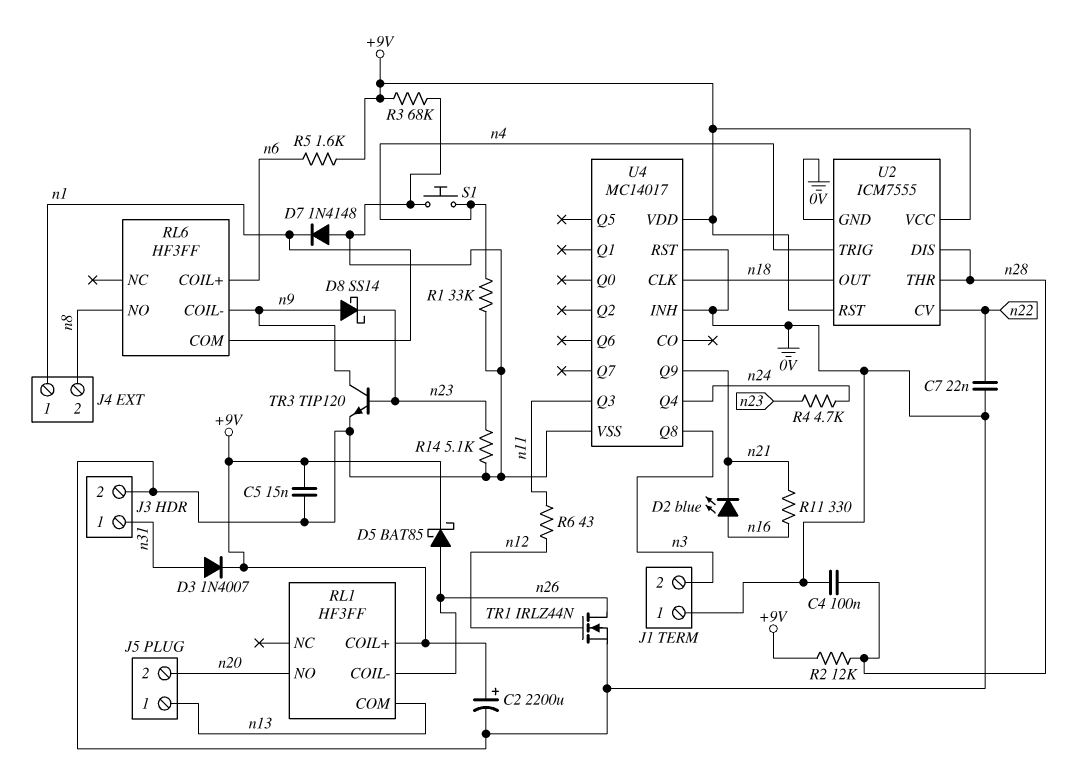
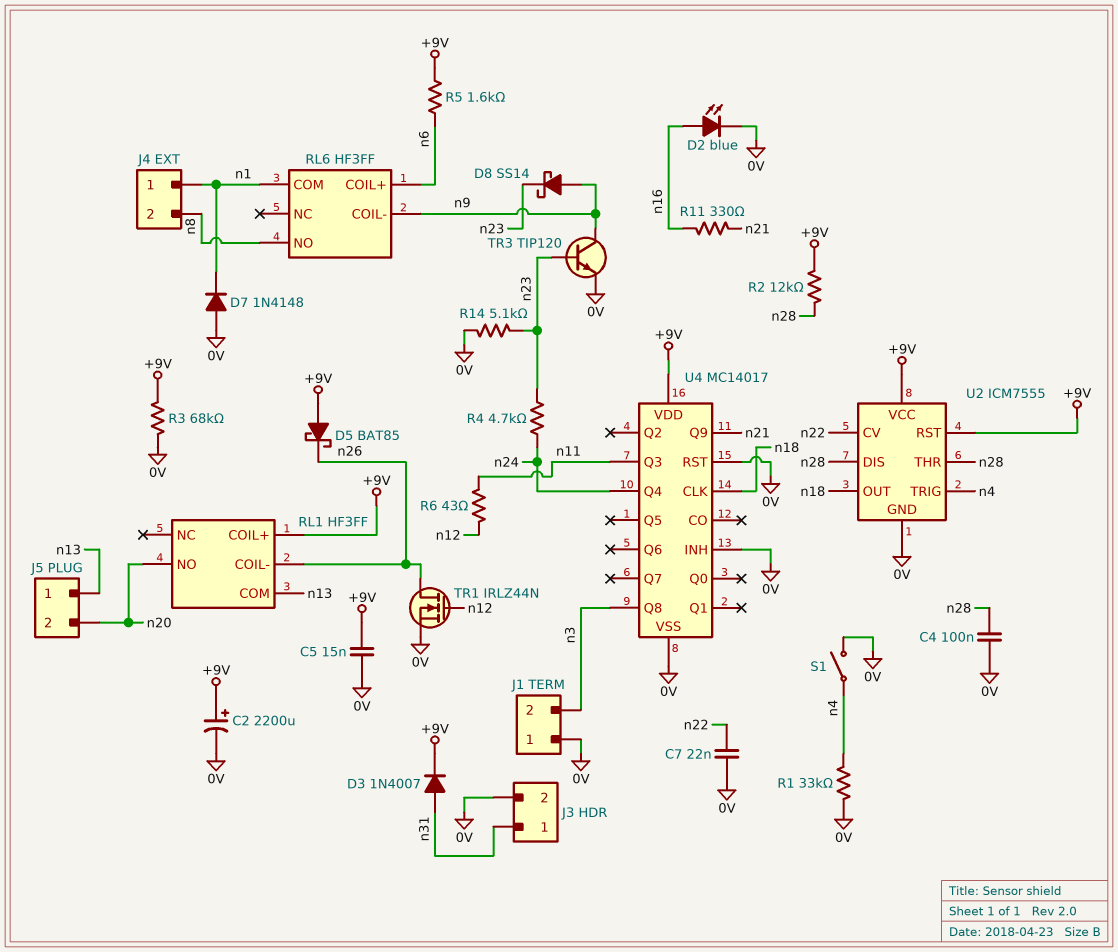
D2: LED blue (A n16, K n21) -> LED blue (A n16, K 0V)
D5: schottky BAT85 (A n26, K +9V) -> schottky BAT85 (A +9V, K n26)
S1: button (0V, n4) -> switch (0V, n4)

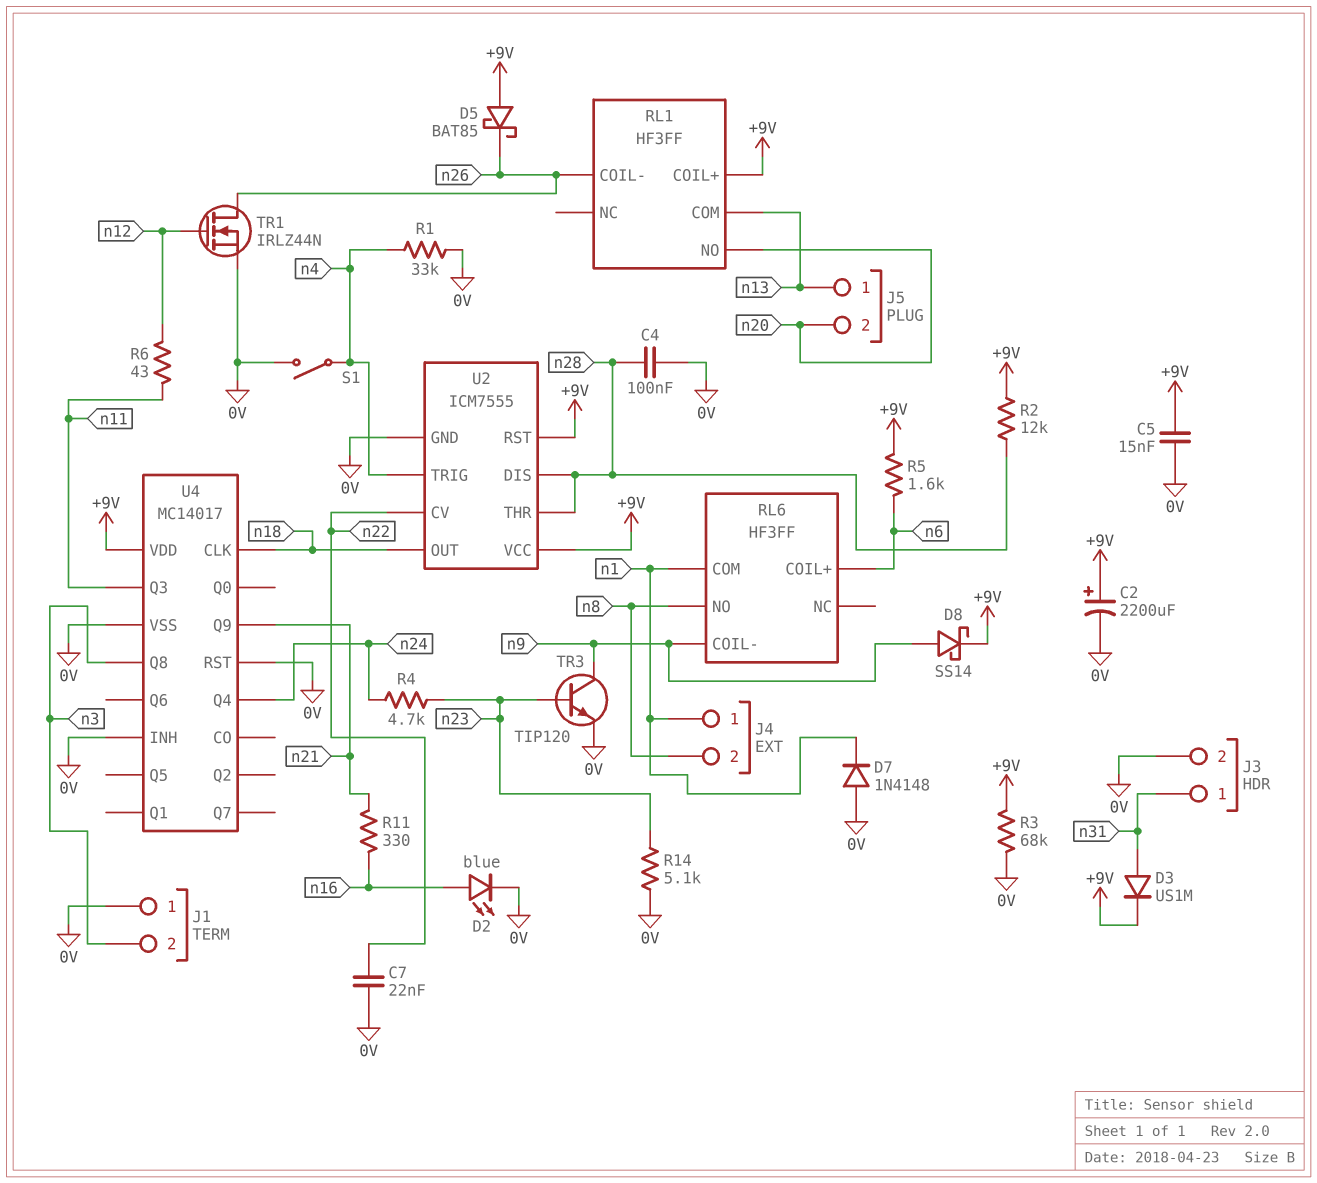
D3: diode 1N4007 (A n31, K +9V) -> diode US1M (A n31, K +9V)
D8: schottky SS14 (A n9, K n23) -> schottky SS14 (A n9, K +9V)

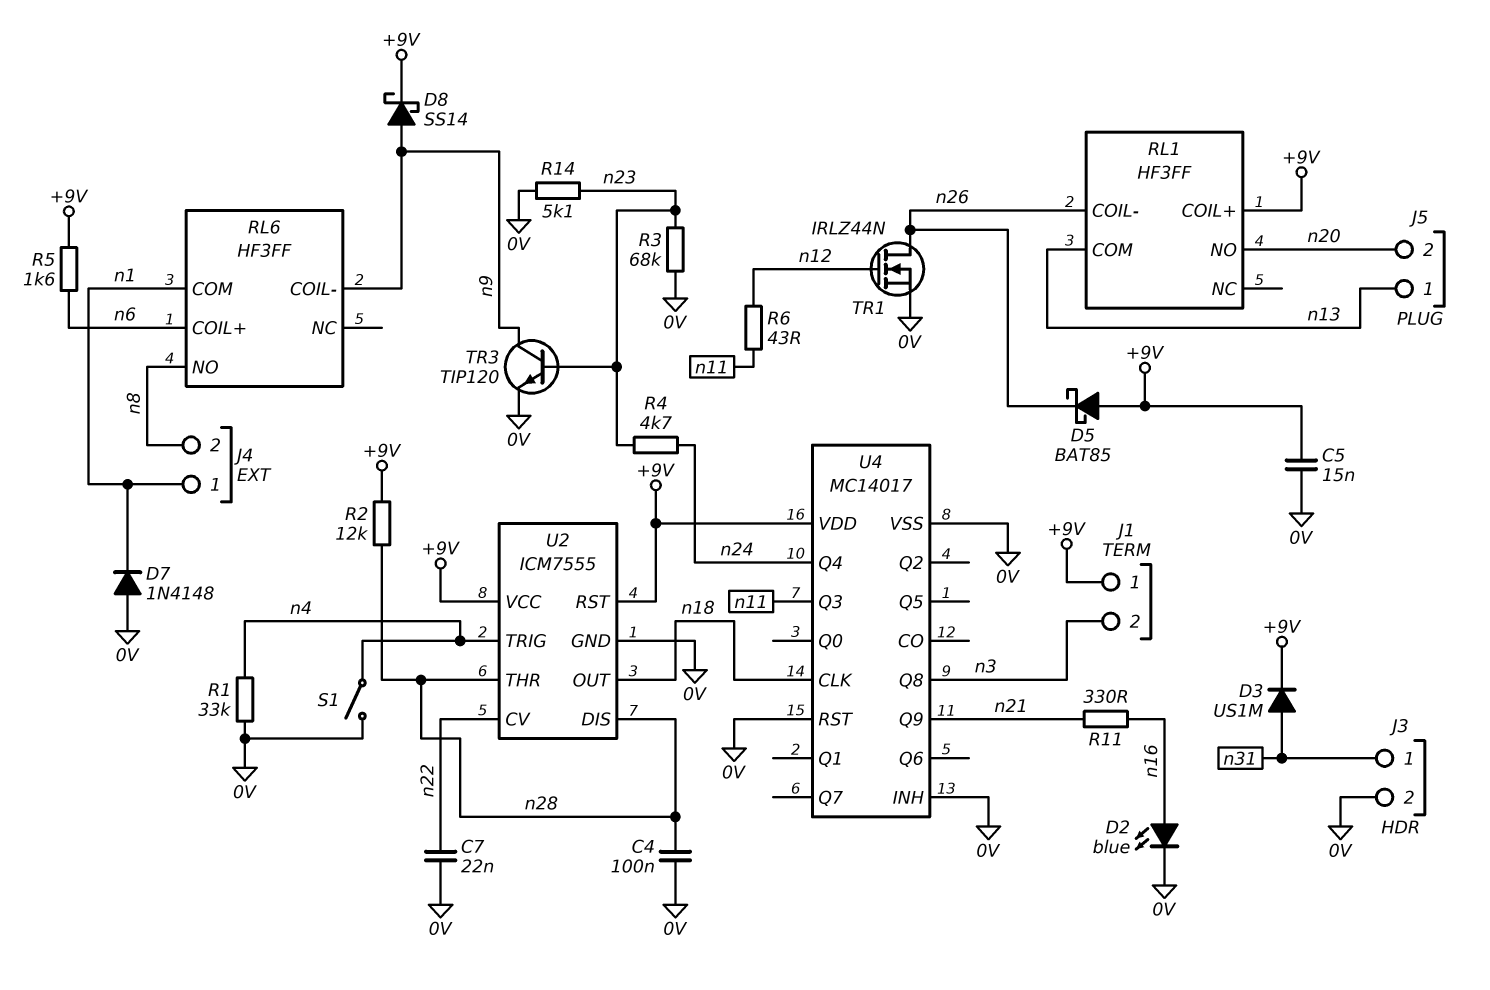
C2: 2200uF (plus +9V, minus 0V) -> none
J1 pin 1: 0V -> +9V
R3: 68k (+9V, 0V) -> 68k (0V, n23)

